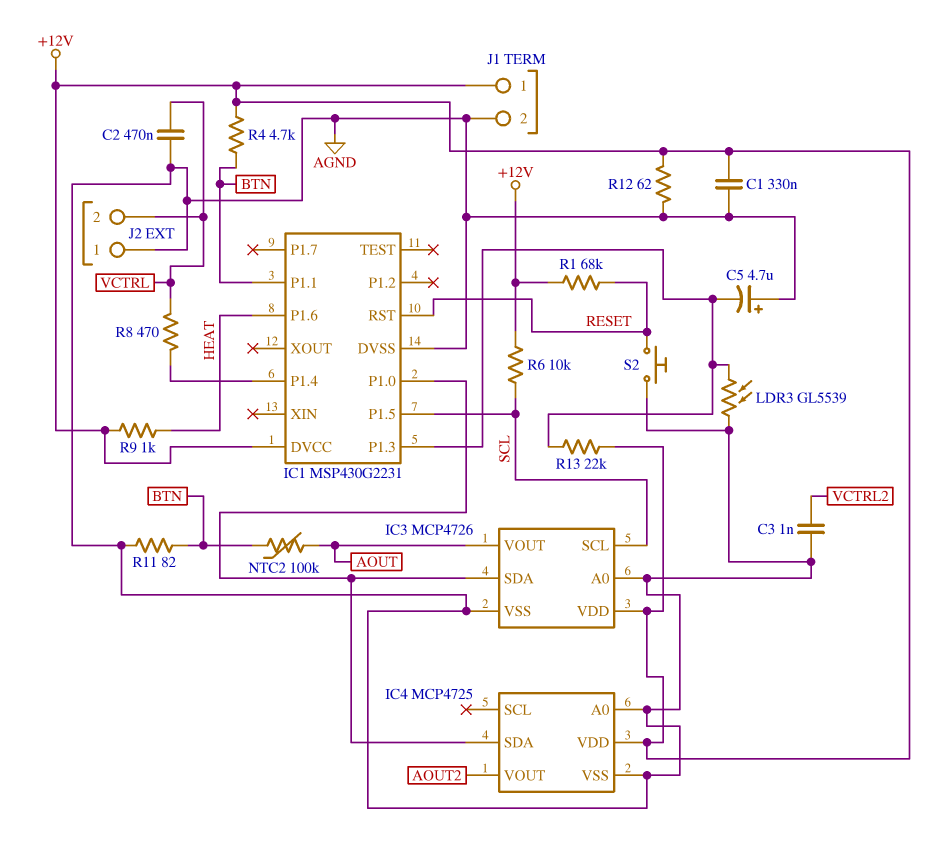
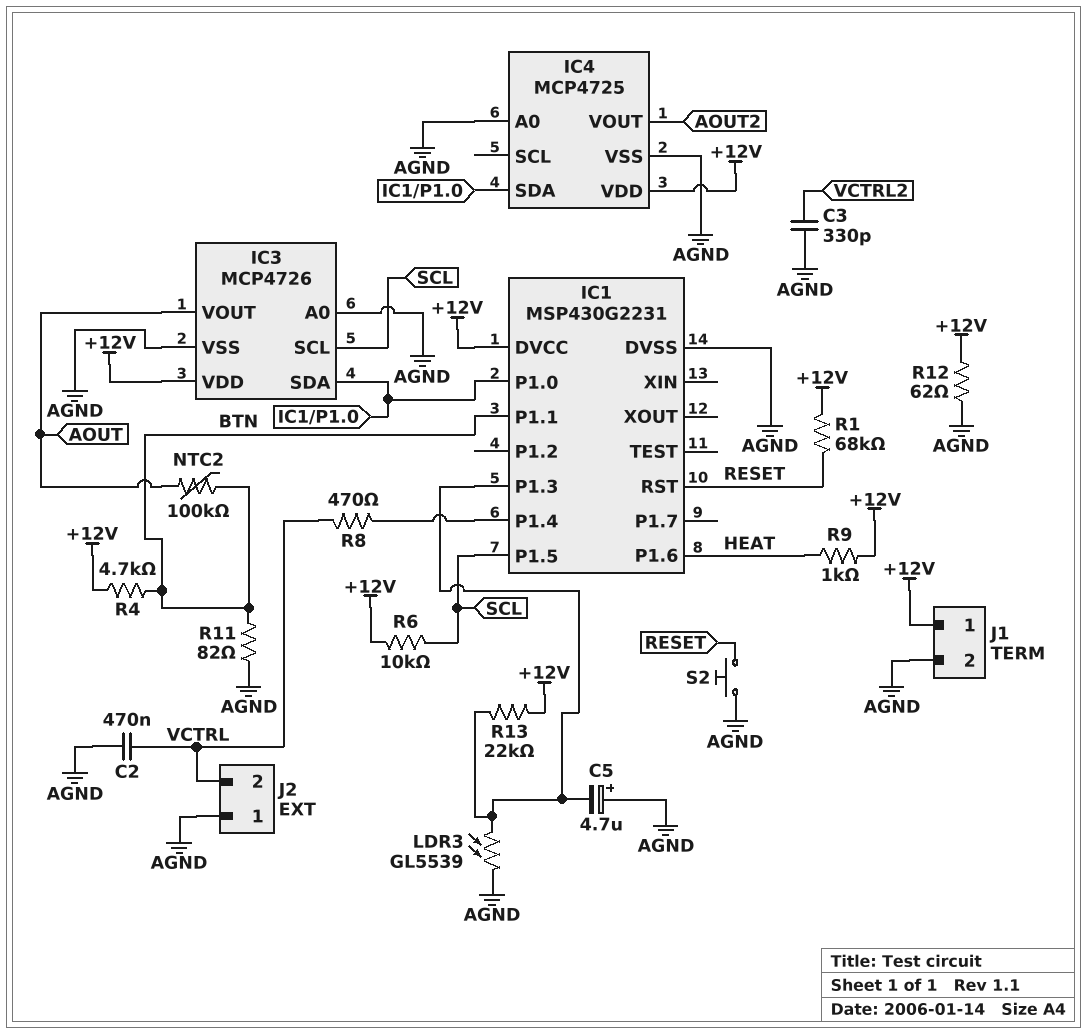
C1: 330nF (+12V, AGND) -> none
C3: 1nF (AGND, VCTRL2) -> 330pF (AGND, VCTRL2)

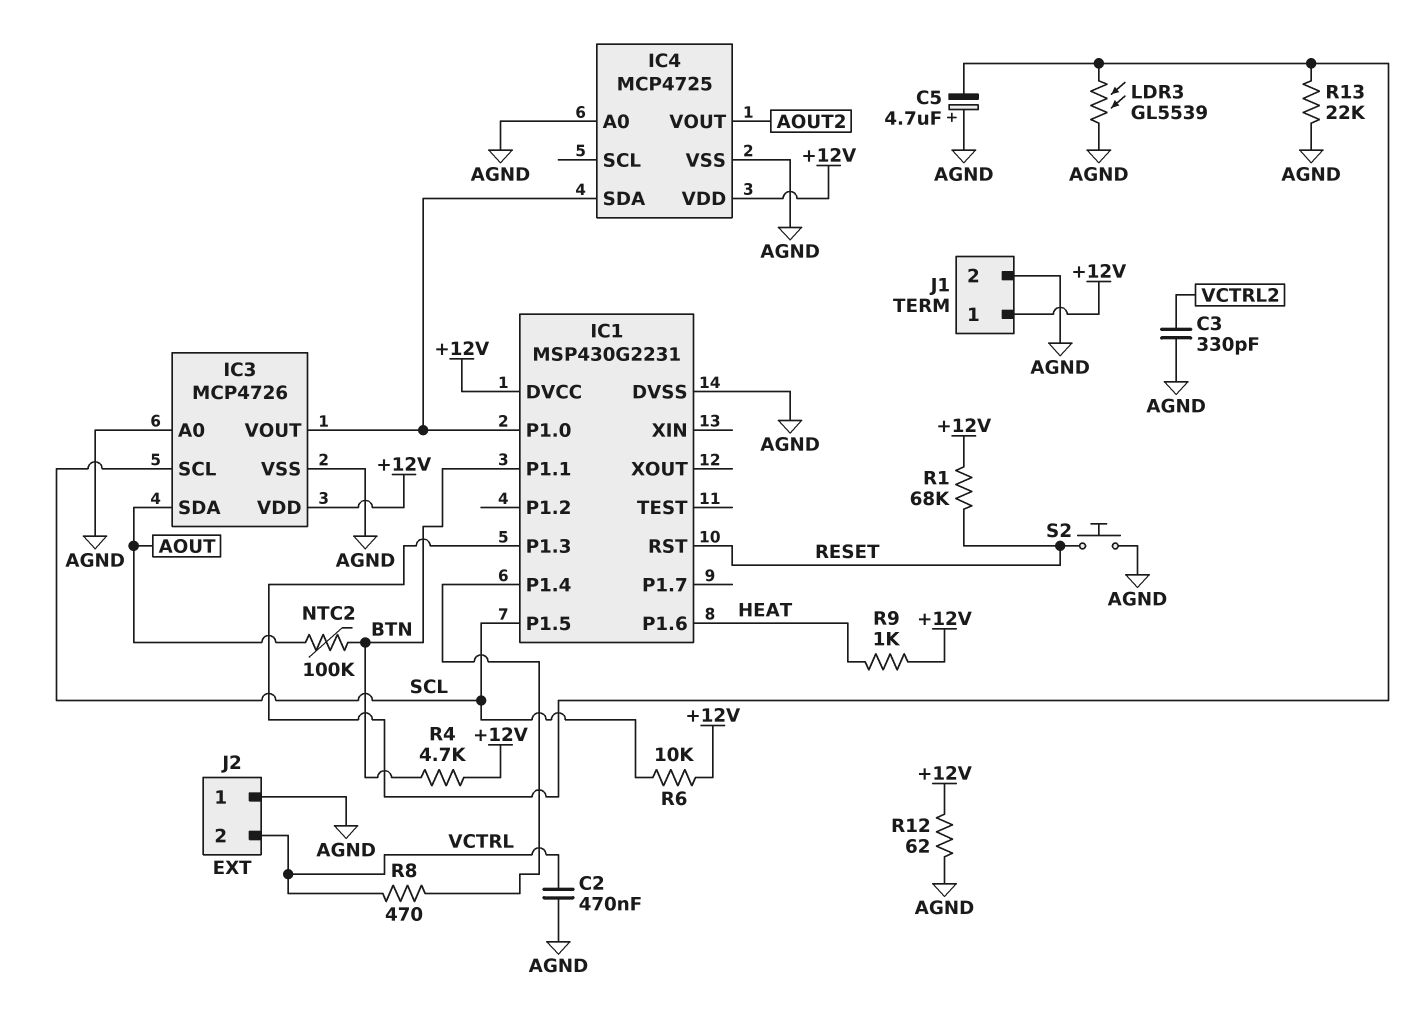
IC3 pin SDA: IC1/P1.0 -> AOUT
IC3 pin VOUT: AOUT -> IC1/P1.0
R11: 82 (AGND, BTN) -> none
R13: 22k (+12V, IC1/P1.3) -> 22k (AGND, IC1/P1.3)

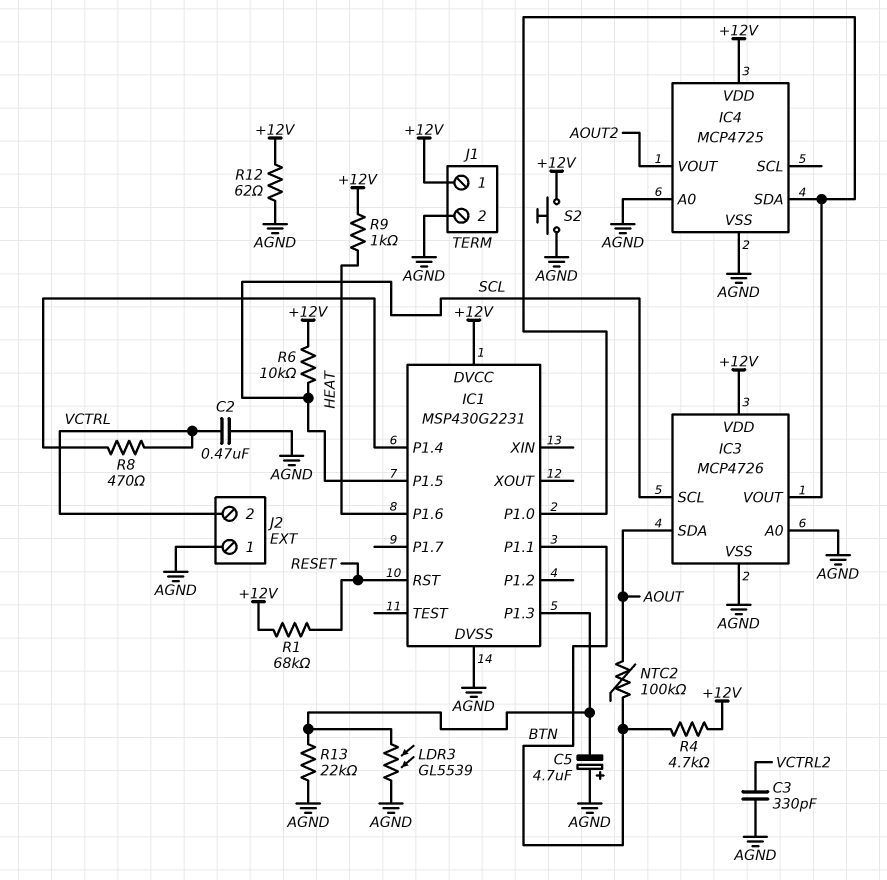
S2: button (AGND, RESET) -> button (+12V, AGND)

